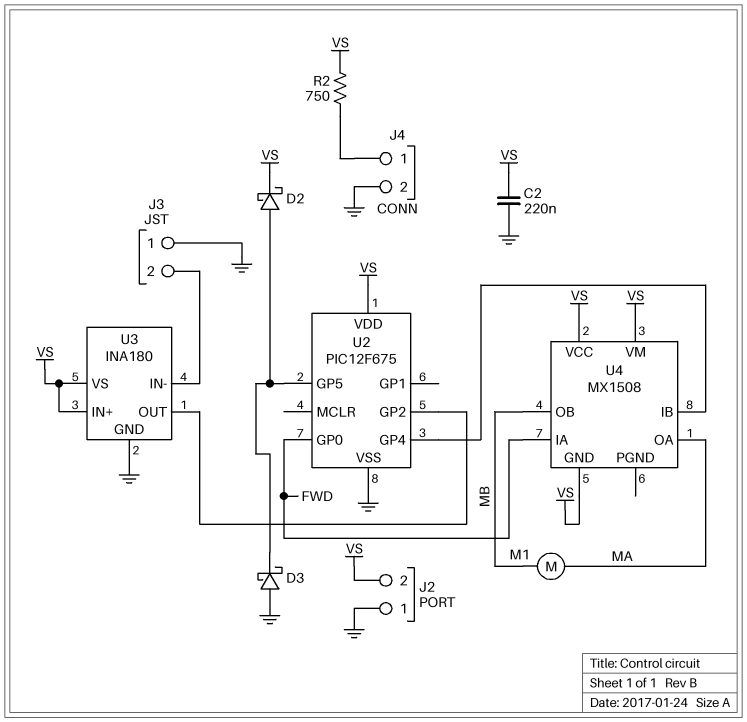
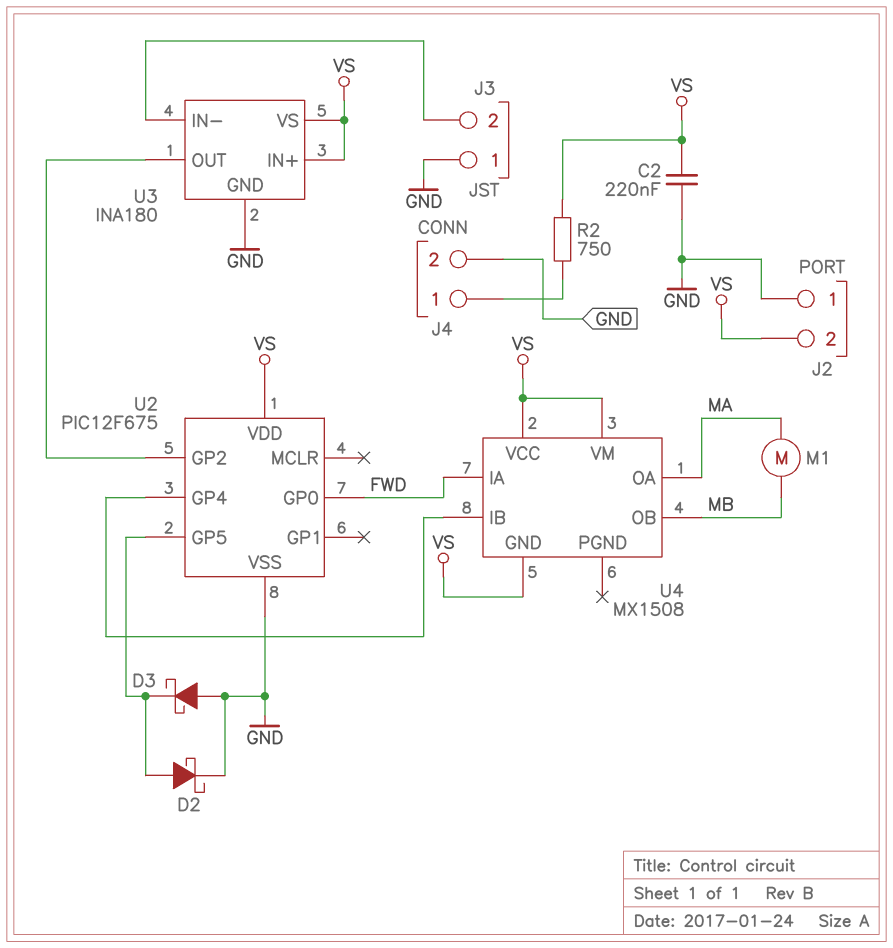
D2: schottky (A U2/GP5, K VS) -> schottky (A U2/GP5, K GND)

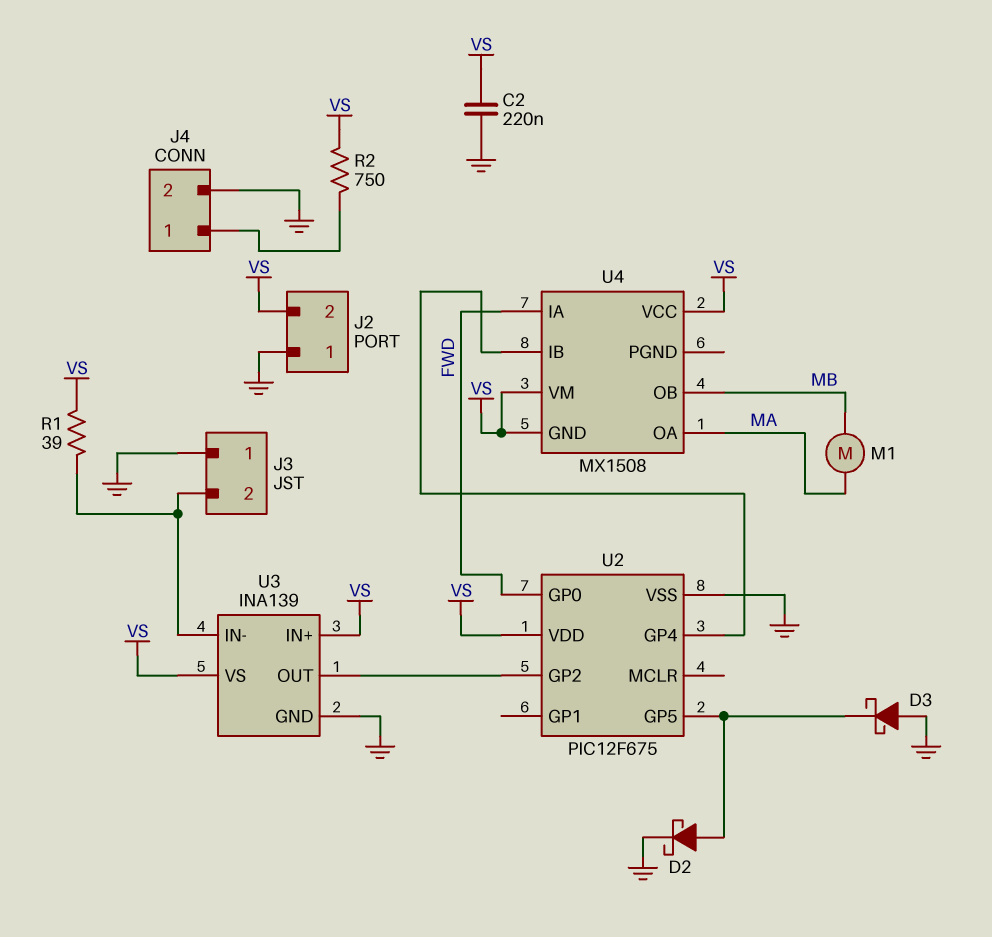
R1: none -> 39 (J3/2, VS)
U3: INA180 -> INA139

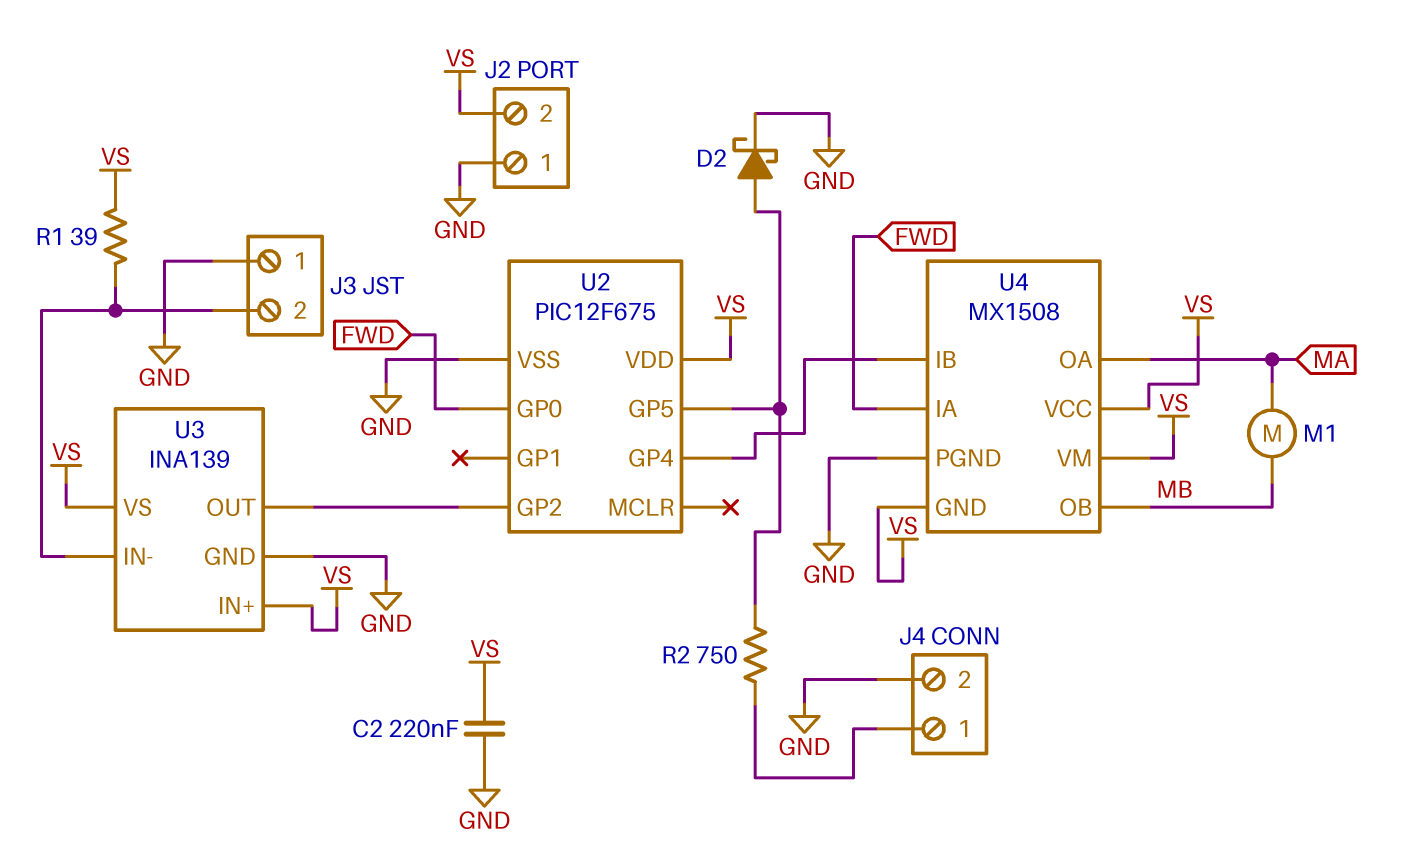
D3: schottky (A GND, K U2/GP5) -> none
R2: 750 (J4/1, VS) -> 750 (J4/1, U2/GP5)
U4 pin PGND: none -> GND

